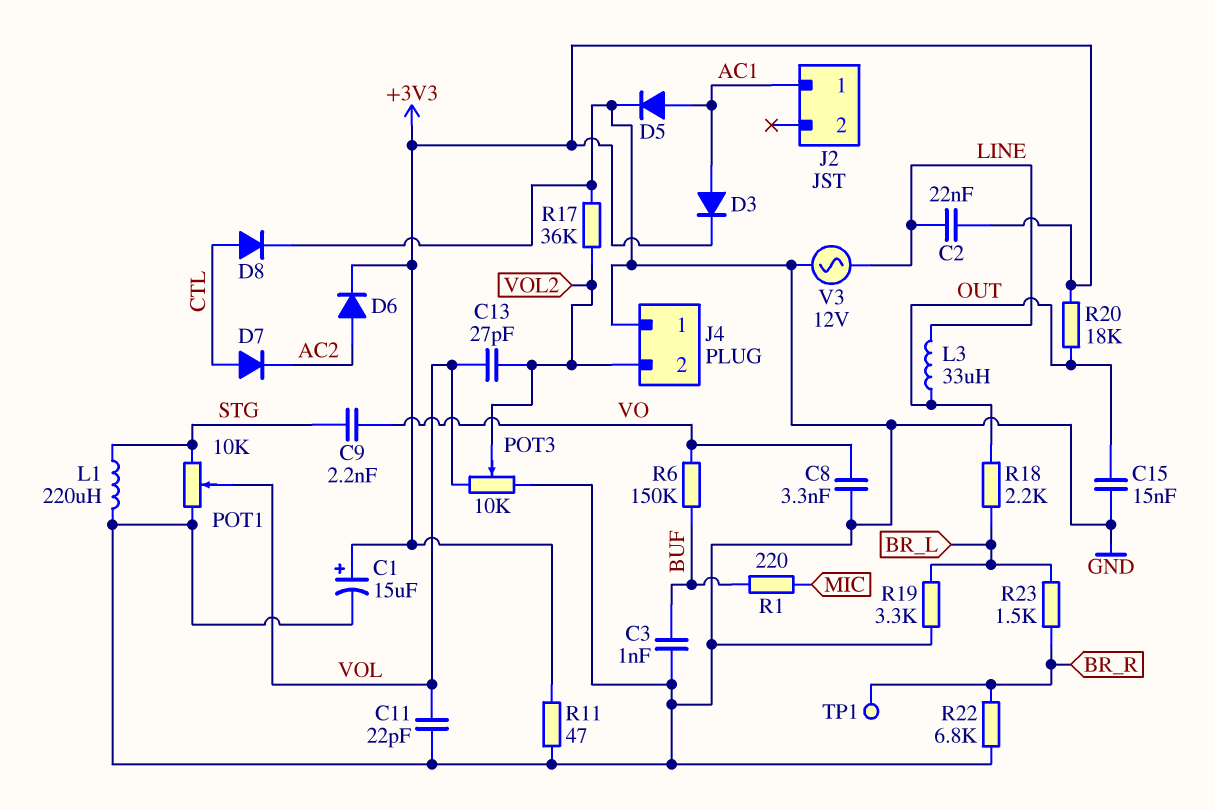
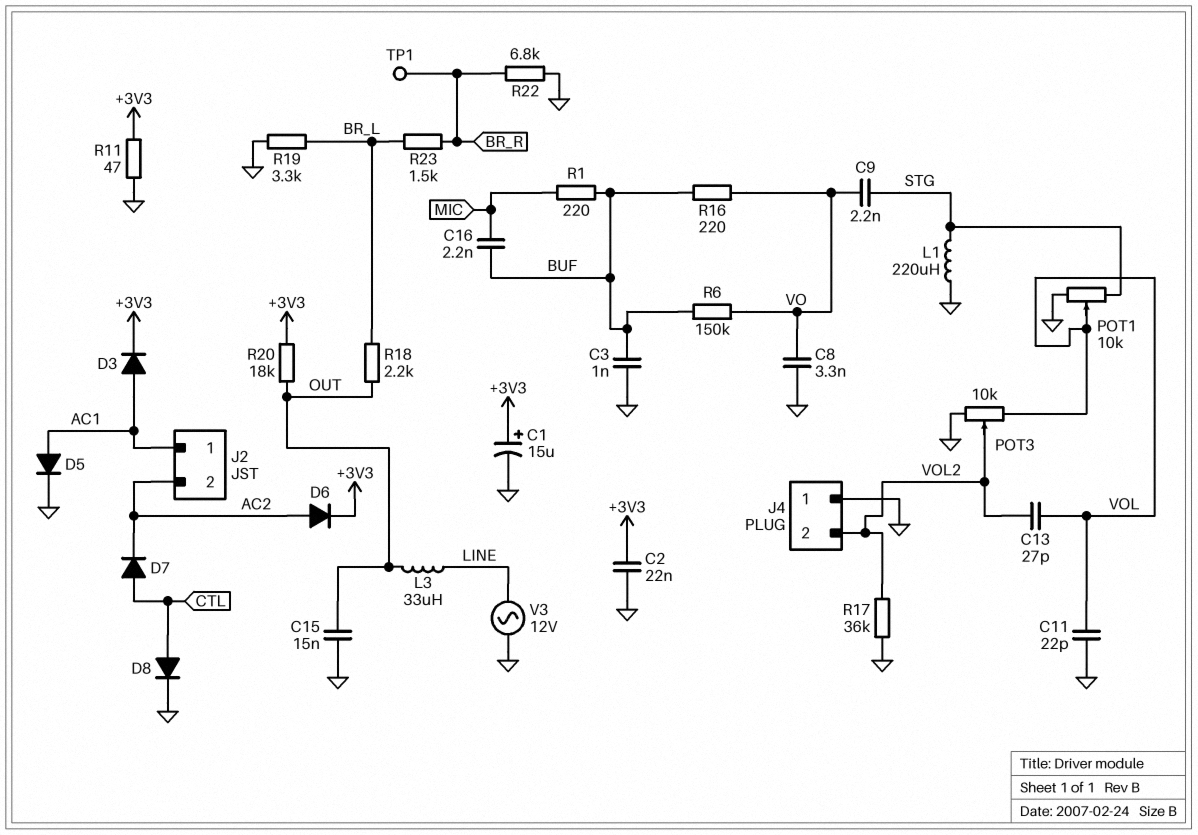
C2: 22nF (+3V3, LINE) -> 22nF (+3V3, GND)
C16: none -> 2.2nF (BUF, MIC)
J2 pin 2: none -> AC2
R16: none -> 220 (BUF, VO)

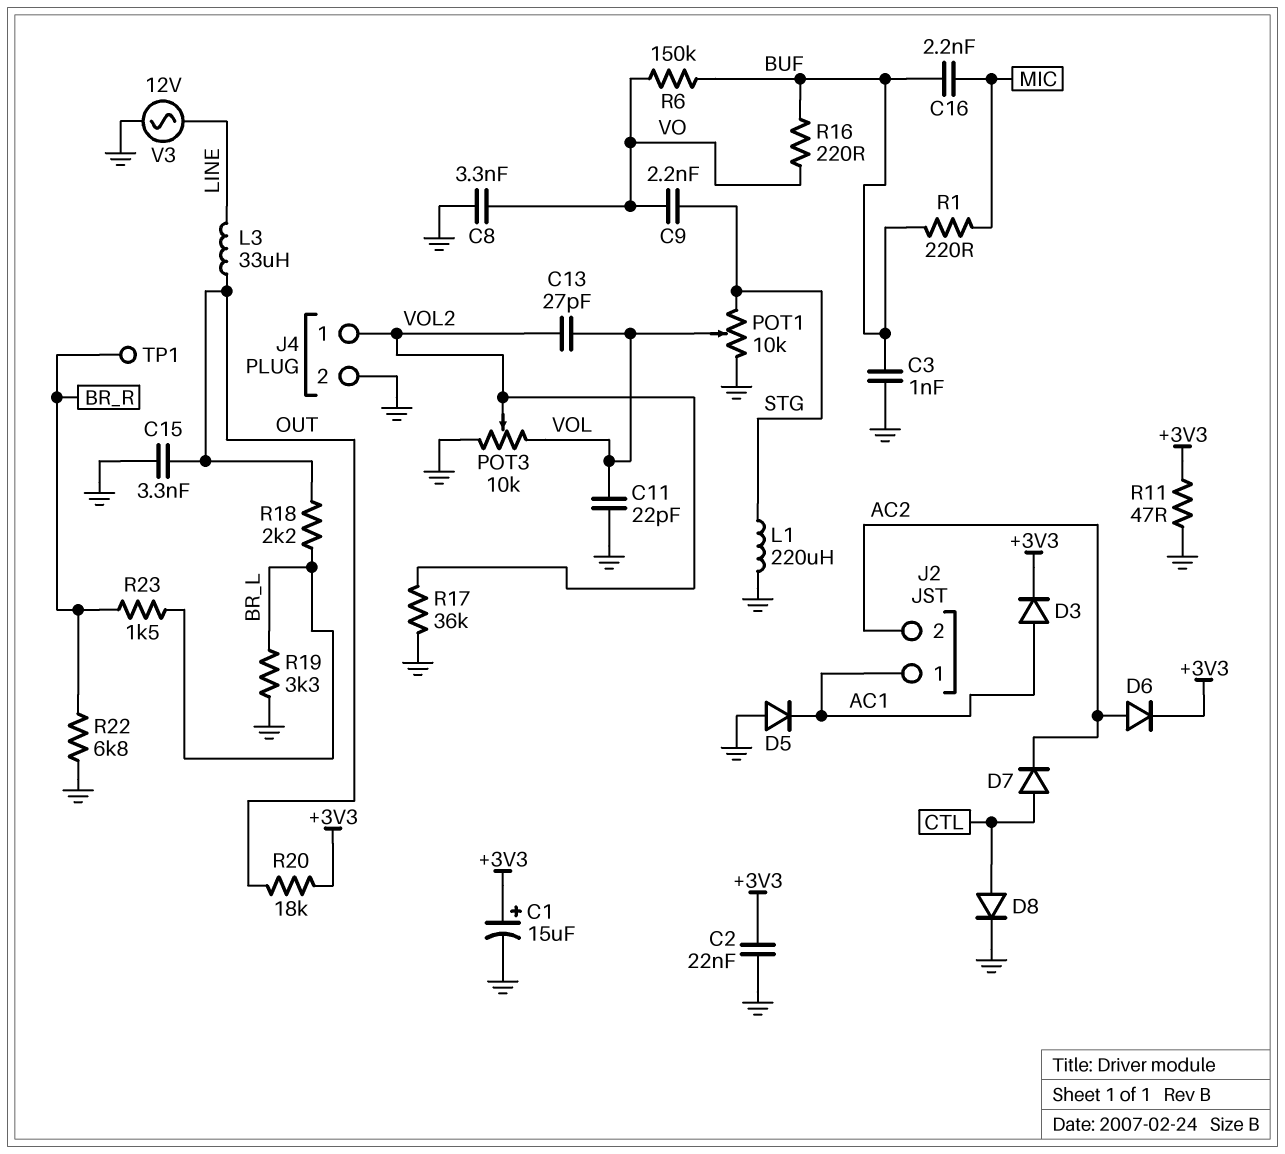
C15: 15nF (GND, OUT) -> 3.3nF (GND, OUT)
D5: diode (A AC1, K GND) -> diode (A GND, K AC1)
J4 pin 1: GND -> VOL2
J4 pin 2: VOL2 -> GND

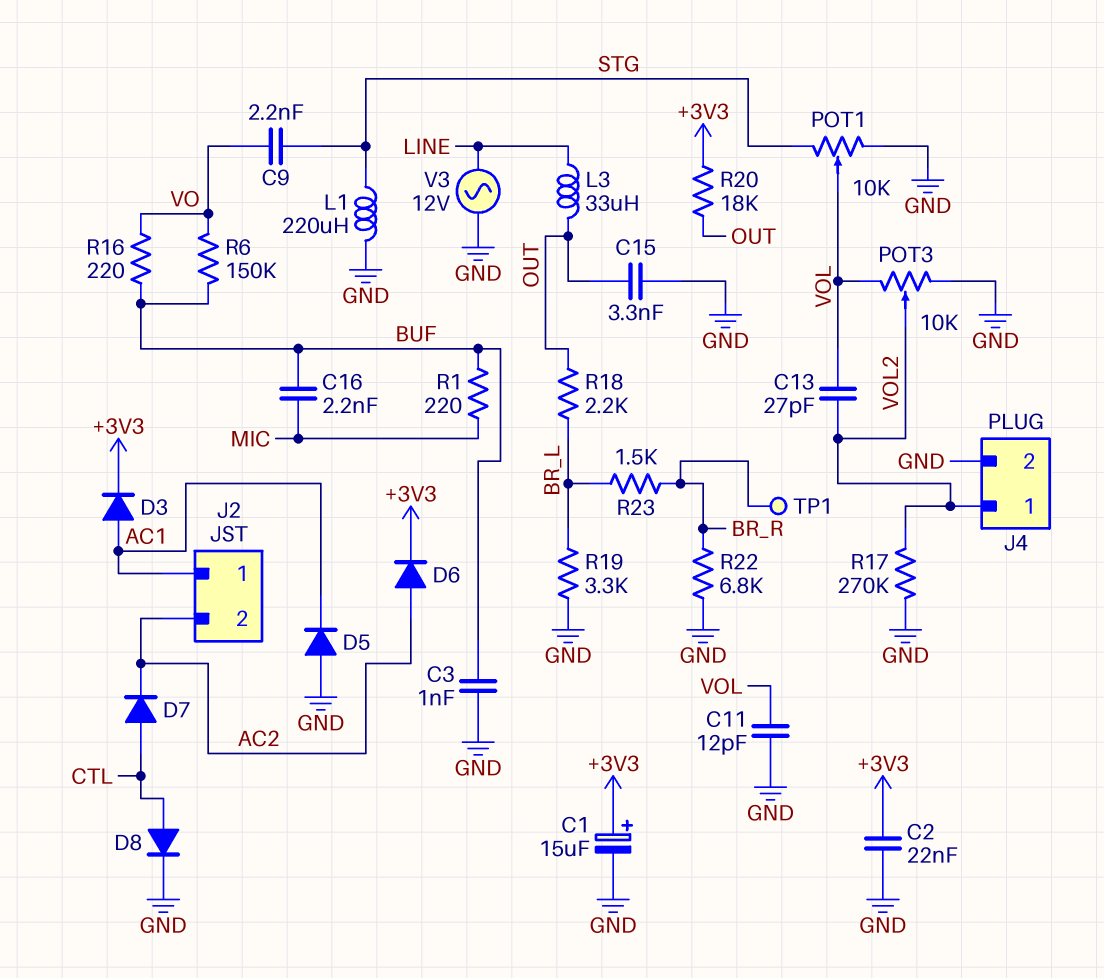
C8: 3.3nF (GND, VO) -> none
C11: 22pF (GND, VOL) -> 12pF (GND, VOL)
R11: 47 (+3V3, GND) -> none
R17: 36k (GND, VOL2) -> 270k (GND, VOL2)

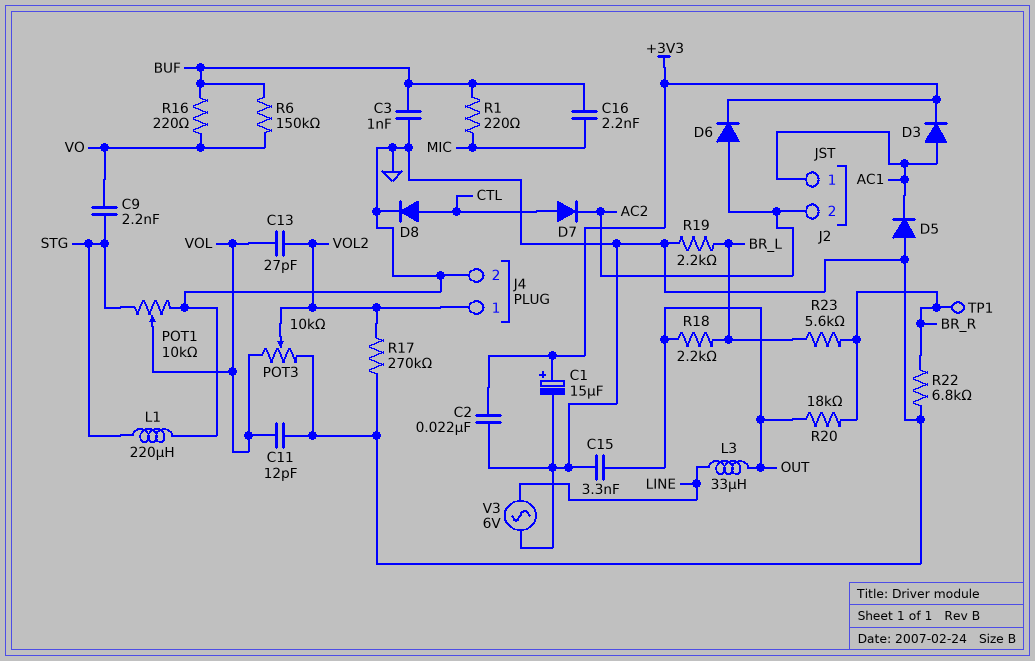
R19: 3.3k (BR_L, GND) -> 2.2k (BR_L, GND)
R20: 18k (+3V3, OUT) -> 18k (BR_R, OUT)
R23: 1.5k (BR_L, BR_R) -> 5.6k (BR_L, BR_R)
V3: AC 12V (GND, LINE) -> AC 6V (GND, LINE)

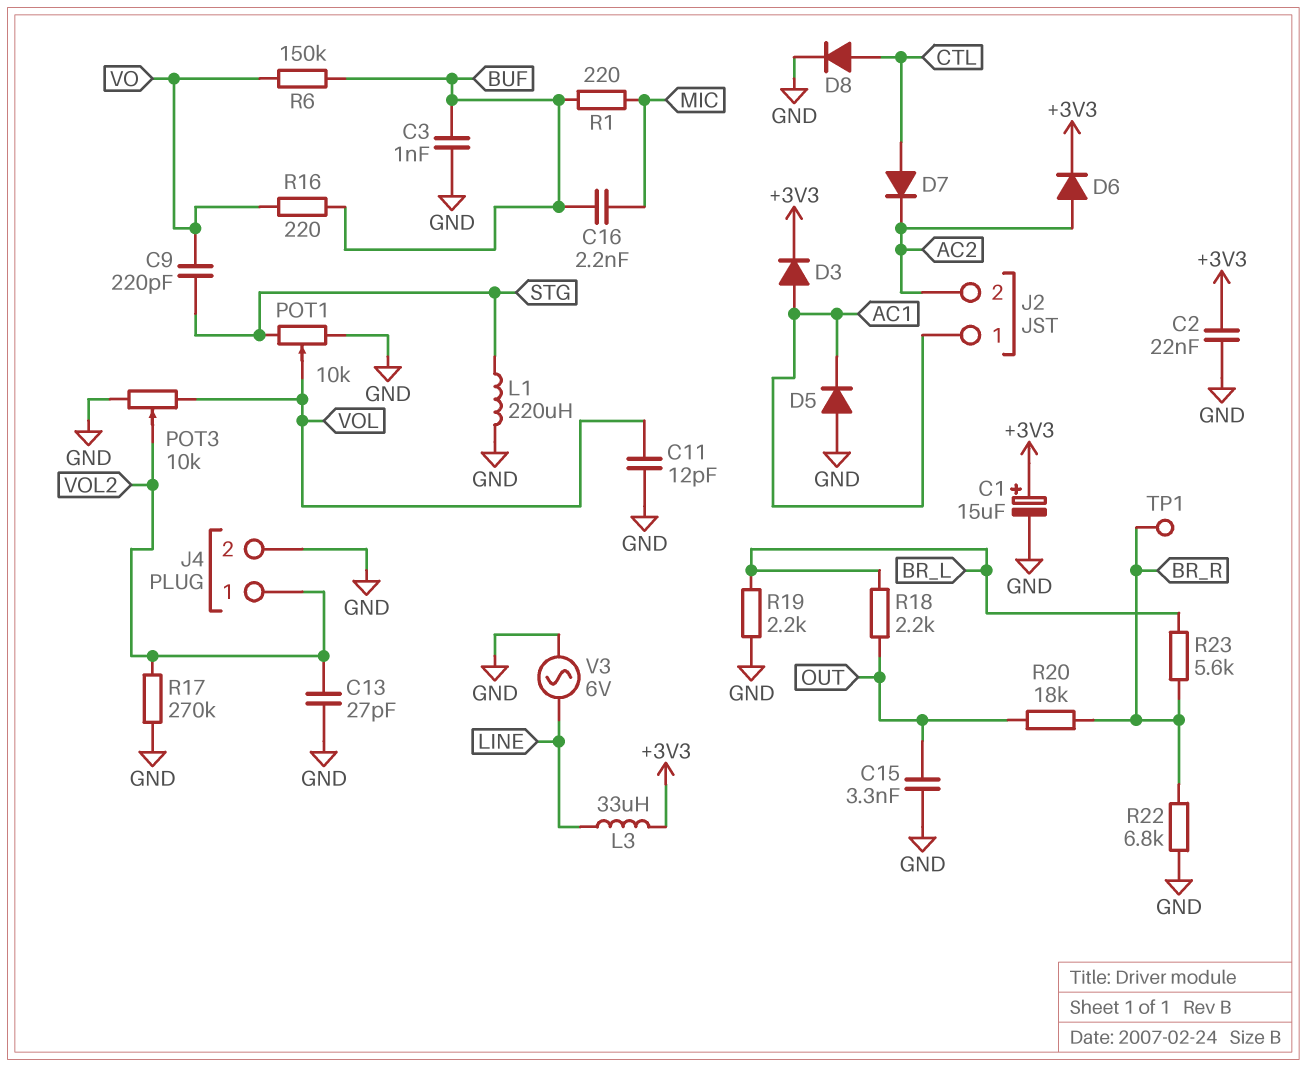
C9: 2.2nF (STG, VO) -> 220pF (STG, VO)
C13: 27pF (VOL, VOL2) -> 27pF (GND, VOL2)
L3: 33uH (LINE, OUT) -> 33uH (+3V3, LINE)

